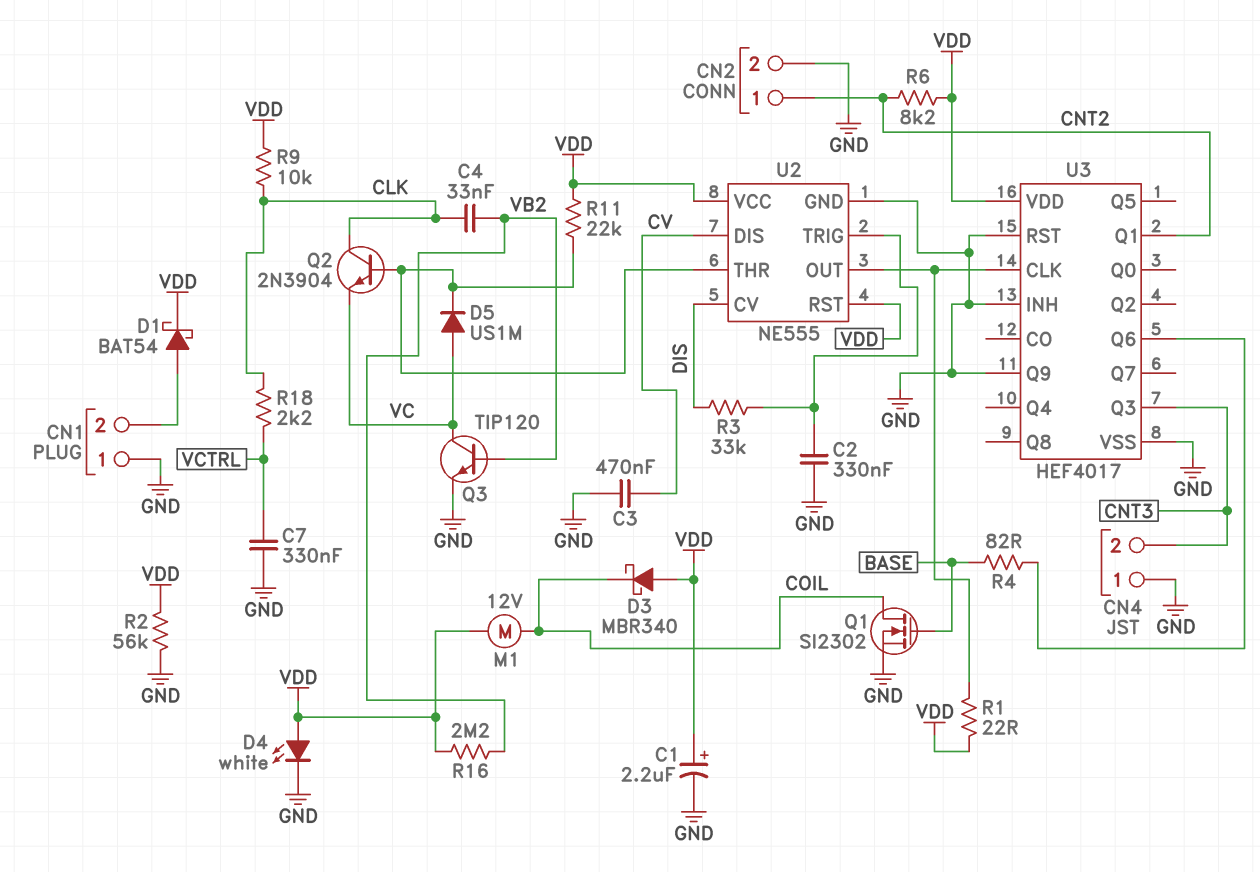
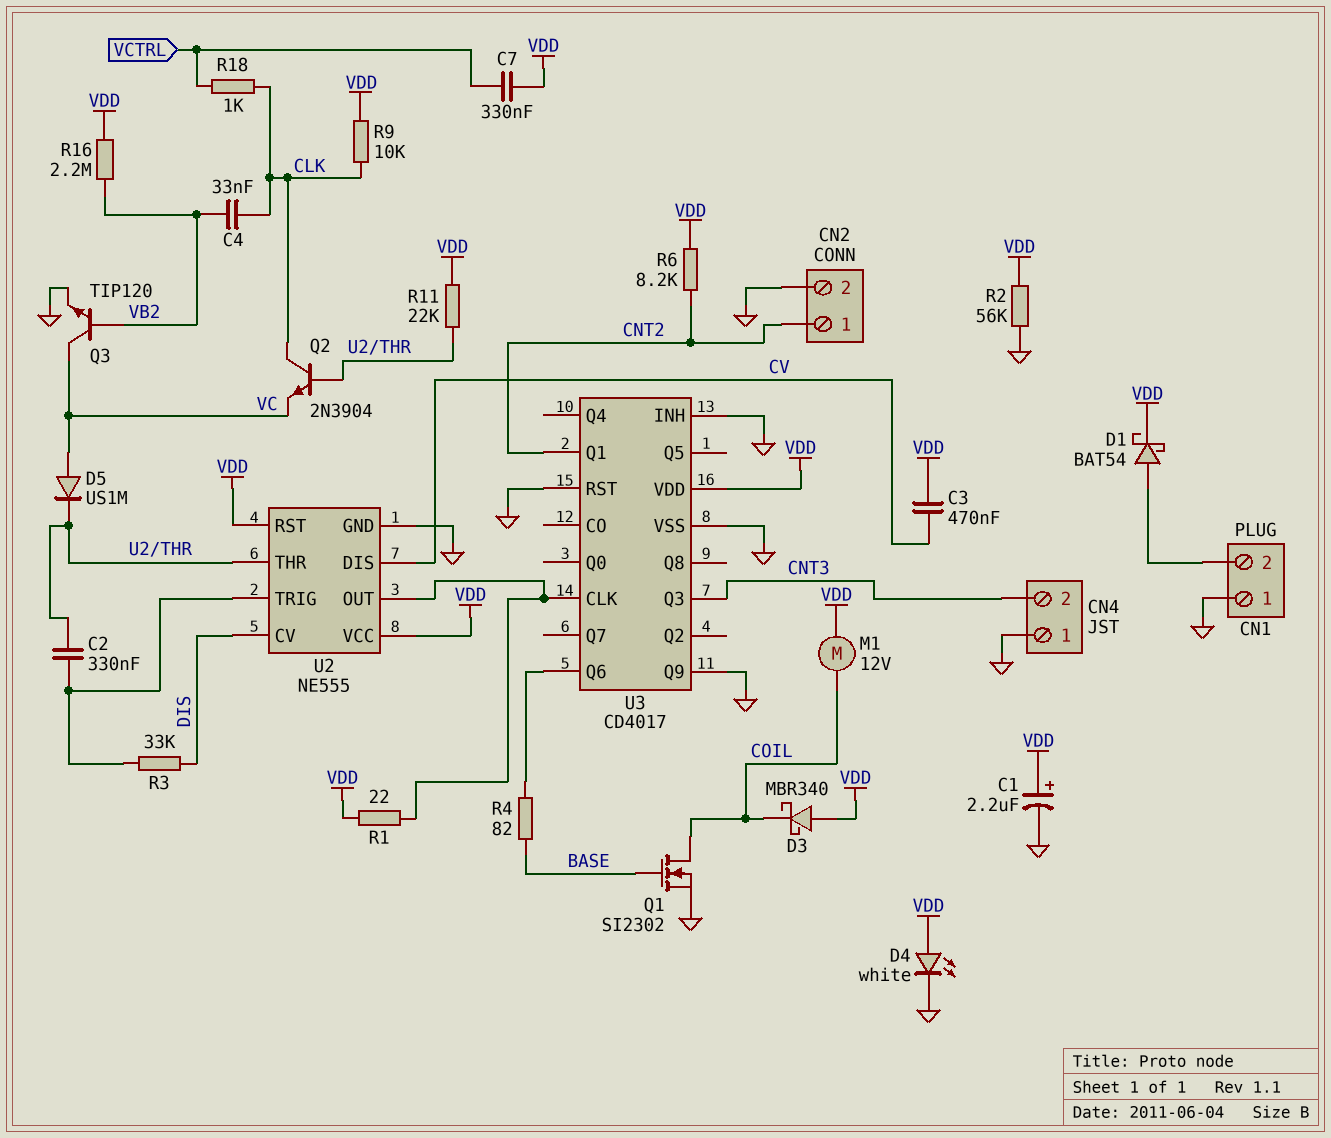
C2: 330nF (GND, U2/TRIG) -> 330nF (U2/THR, U2/TRIG)
C3: 470nF (CV, GND) -> 470nF (CV, VDD)
C7: 330nF (GND, VCTRL) -> 330nF (VCTRL, VDD)
R18: 2.2k (CLK, VCTRL) -> 1k (CLK, VCTRL)
U3: HEF4017 -> CD4017

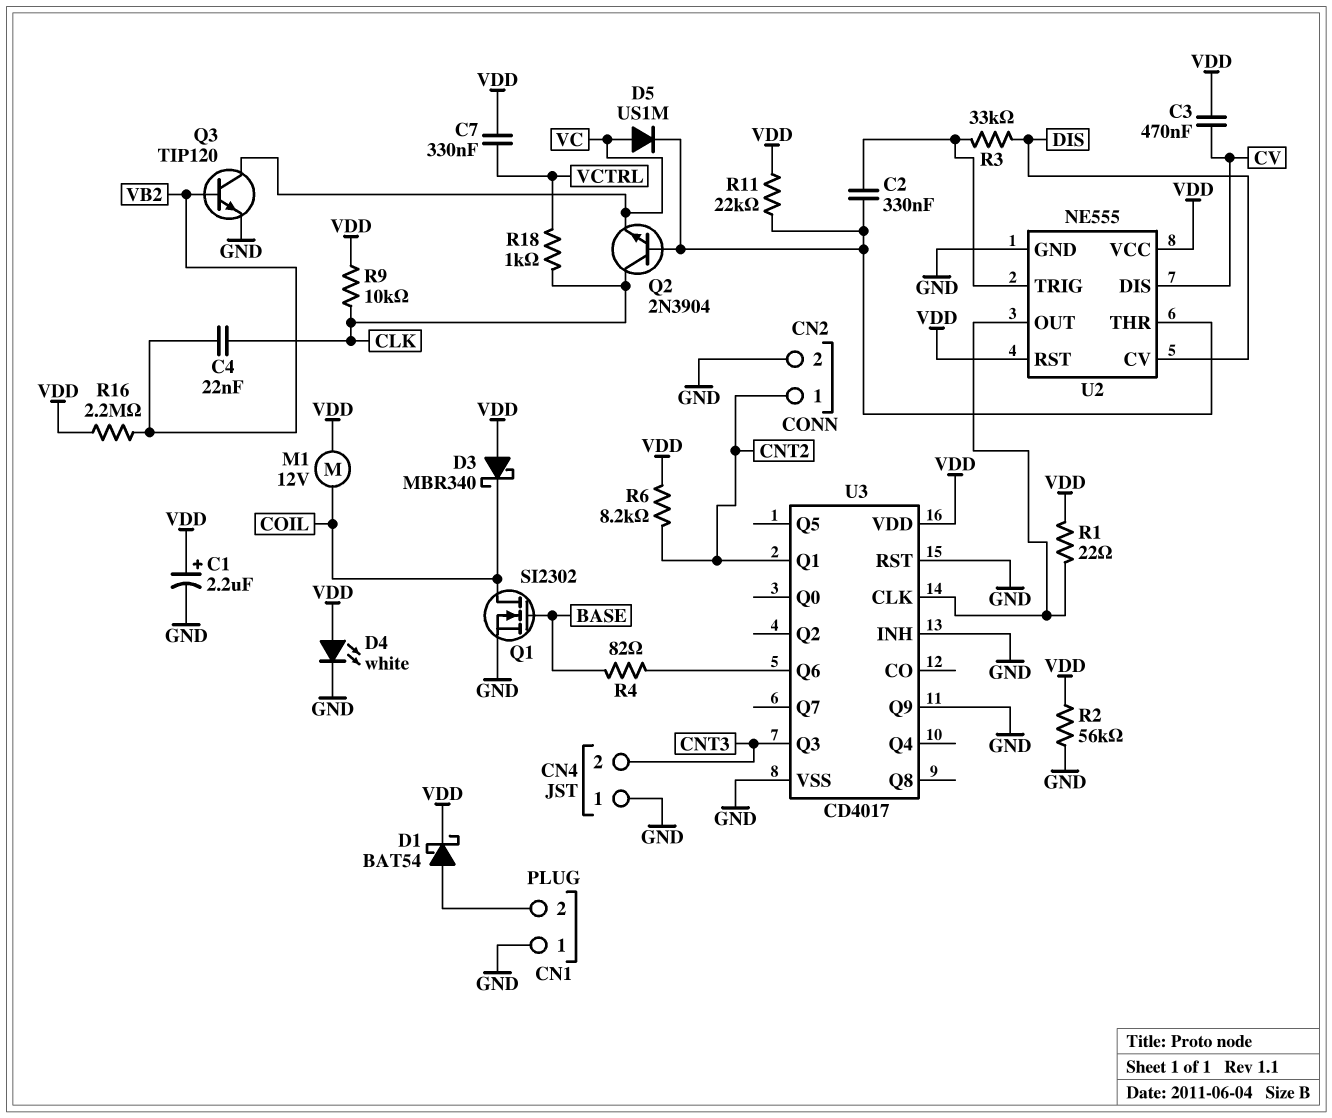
C4: 33nF (CLK, VB2) -> 22nF (CLK, VB2)

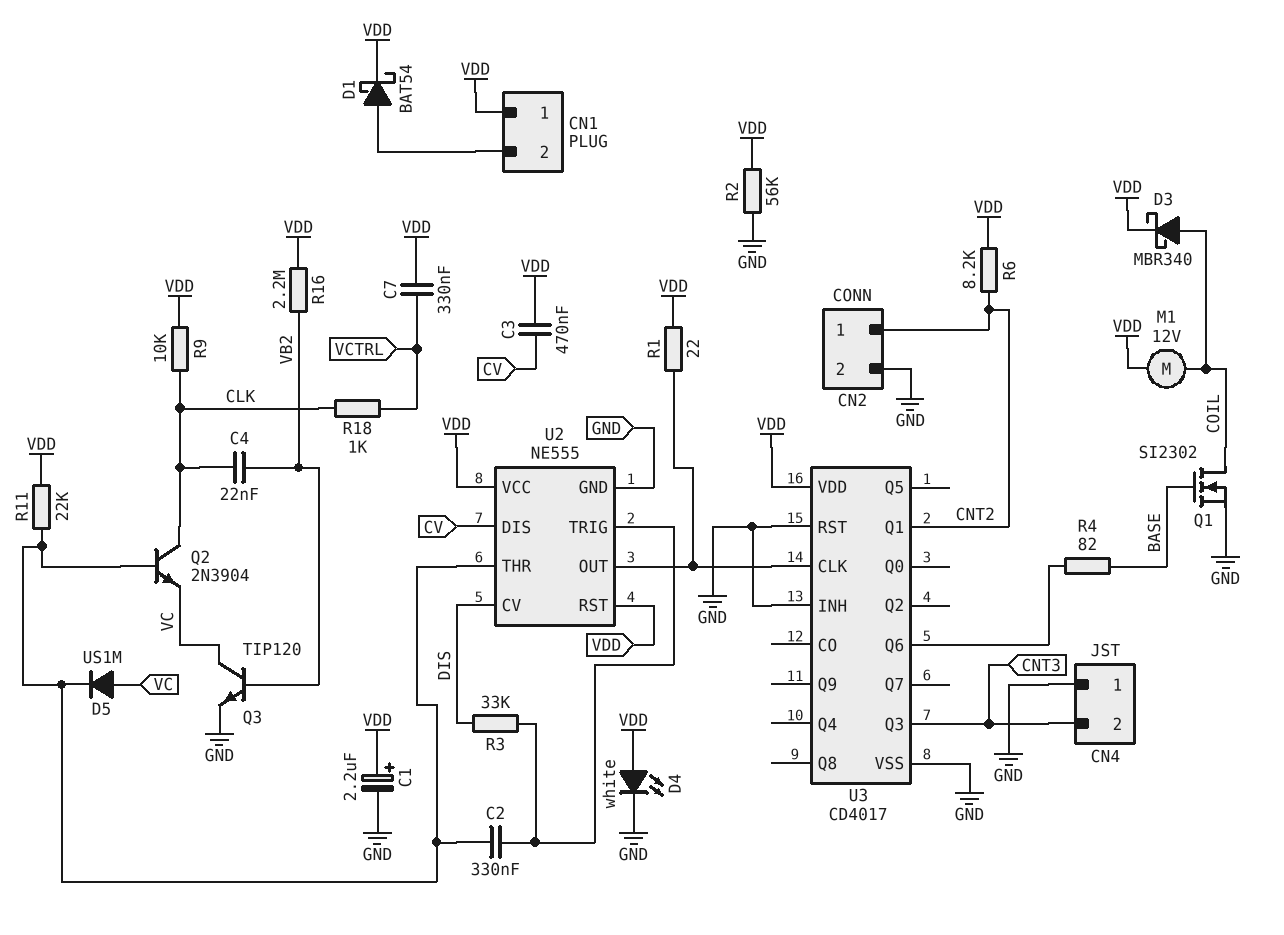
CN1 pin 1: GND -> VDD
D3: schottky MBR340 (A VDD, K COIL) -> schottky MBR340 (A COIL, K VDD)
U3 pin Q9: GND -> none

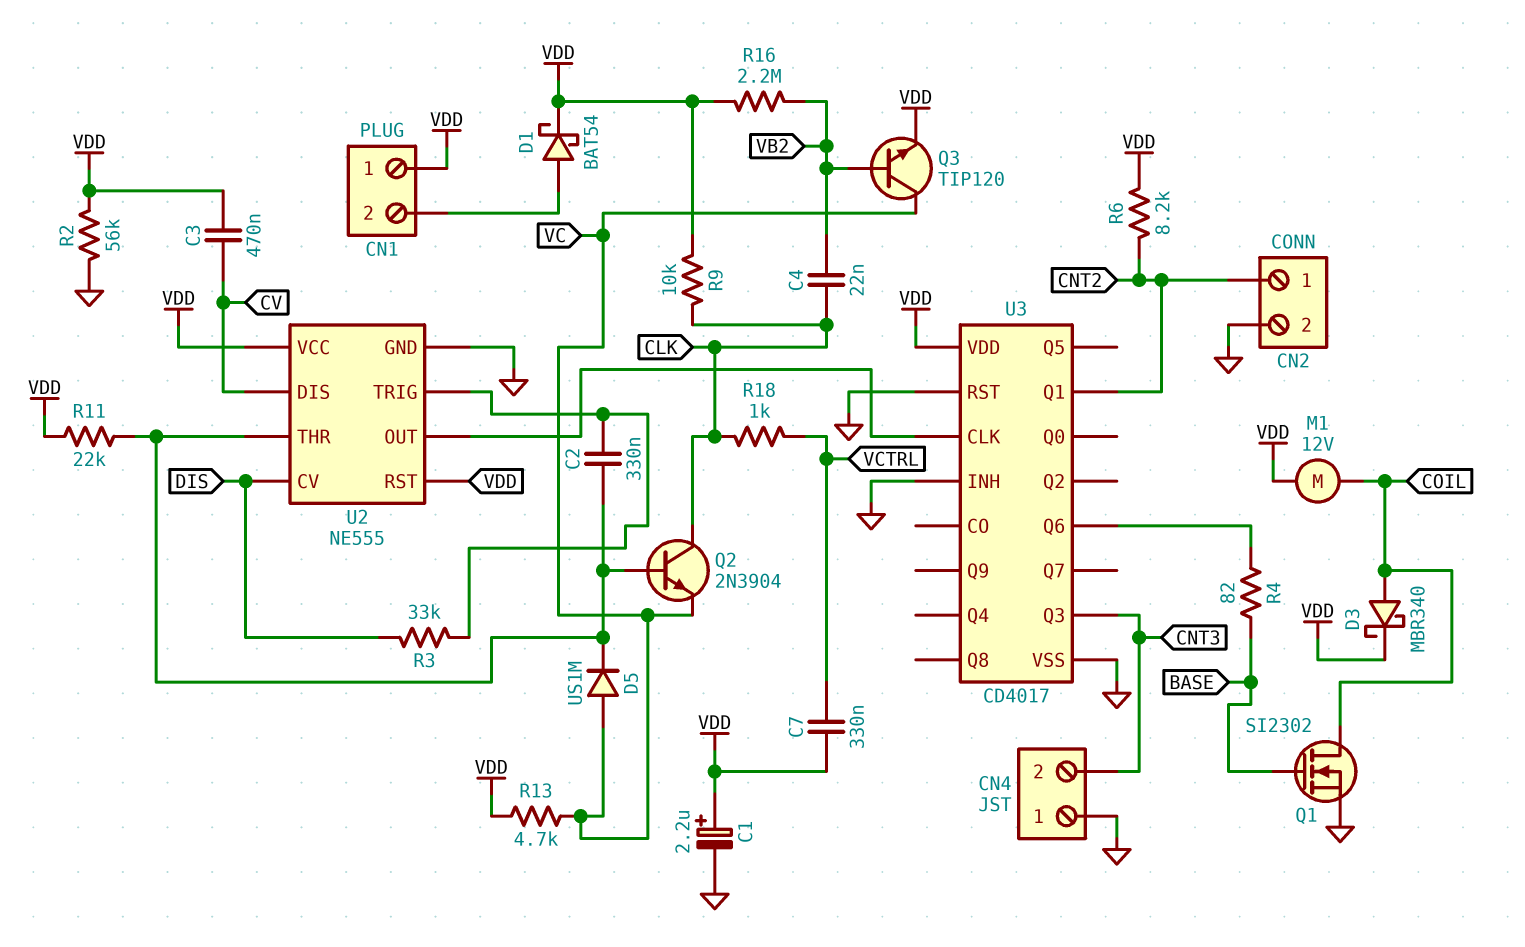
D4: LED white (A VDD, K GND) -> none
Q3: NPN TIP120 (B VB2, C VC, E GND) -> NPN TIP120 (B VB2, C VC, E VDD)
R1: 22 (U2/OUT, VDD) -> none
R13: none -> 4.7k (VC, VDD)

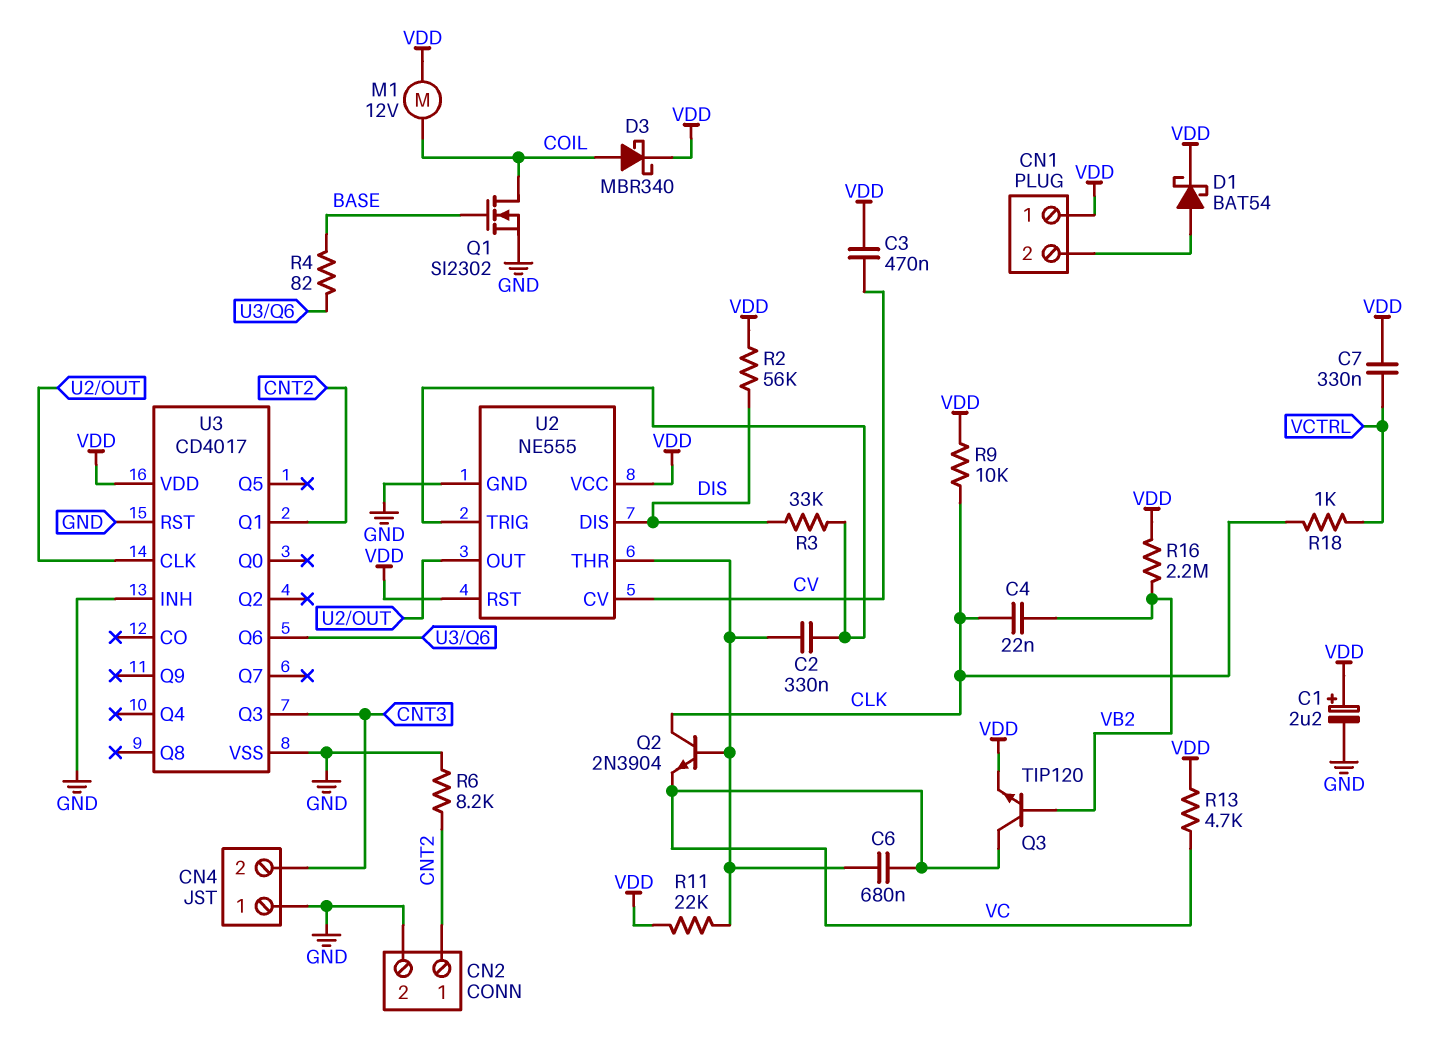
C6: none -> 680nF (U2/THR, VC)
D5: diode US1M (A VC, K U2/THR) -> none
R2: 56k (GND, VDD) -> 56k (DIS, VDD)
R6: 8.2k (CNT2, VDD) -> 8.2k (CNT2, GND)
U2 pin CV: DIS -> CV
U2 pin DIS: CV -> DIS

